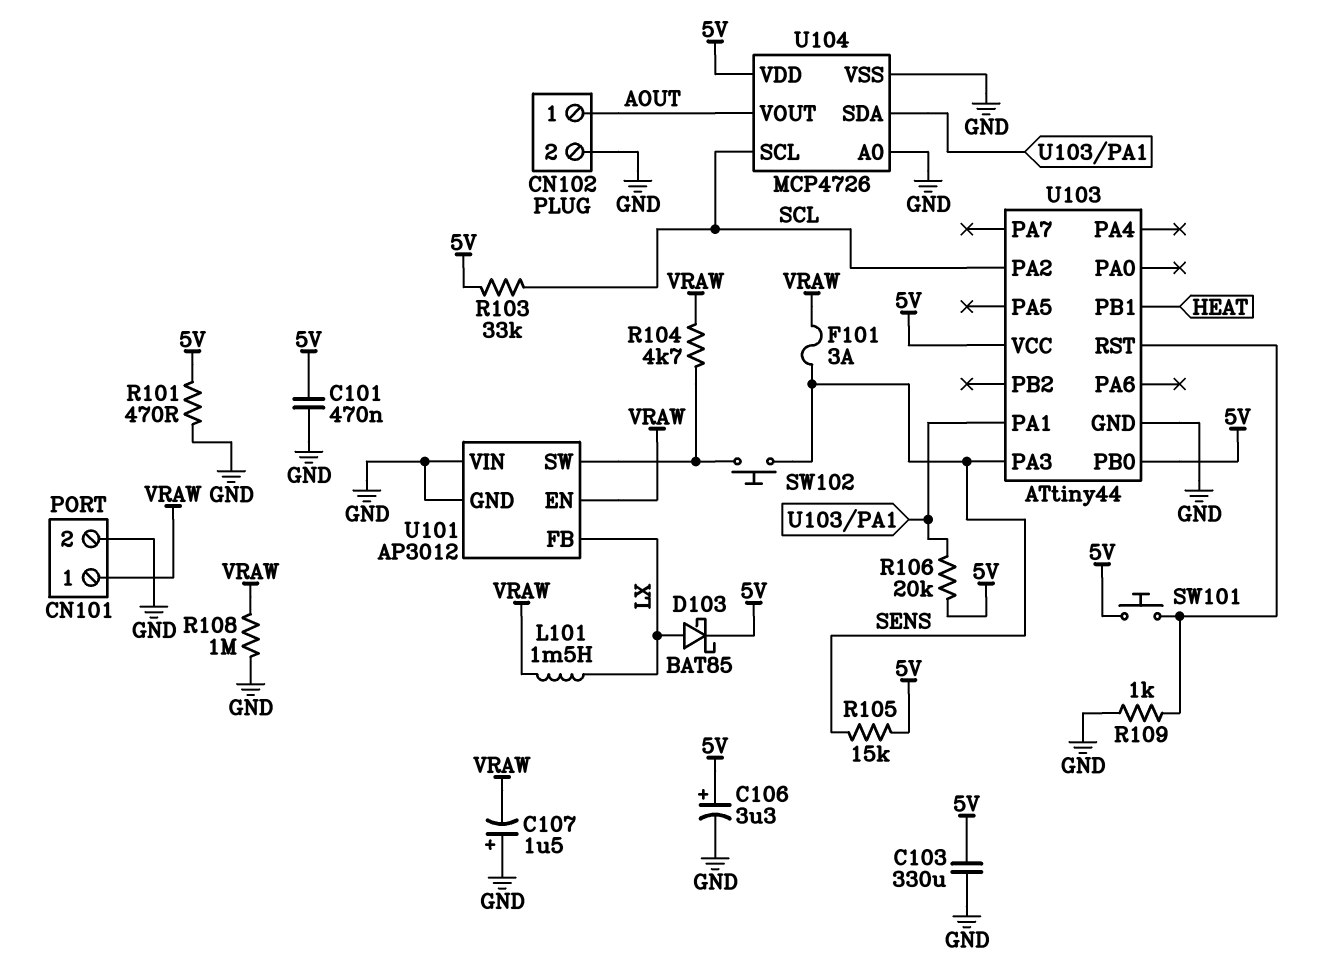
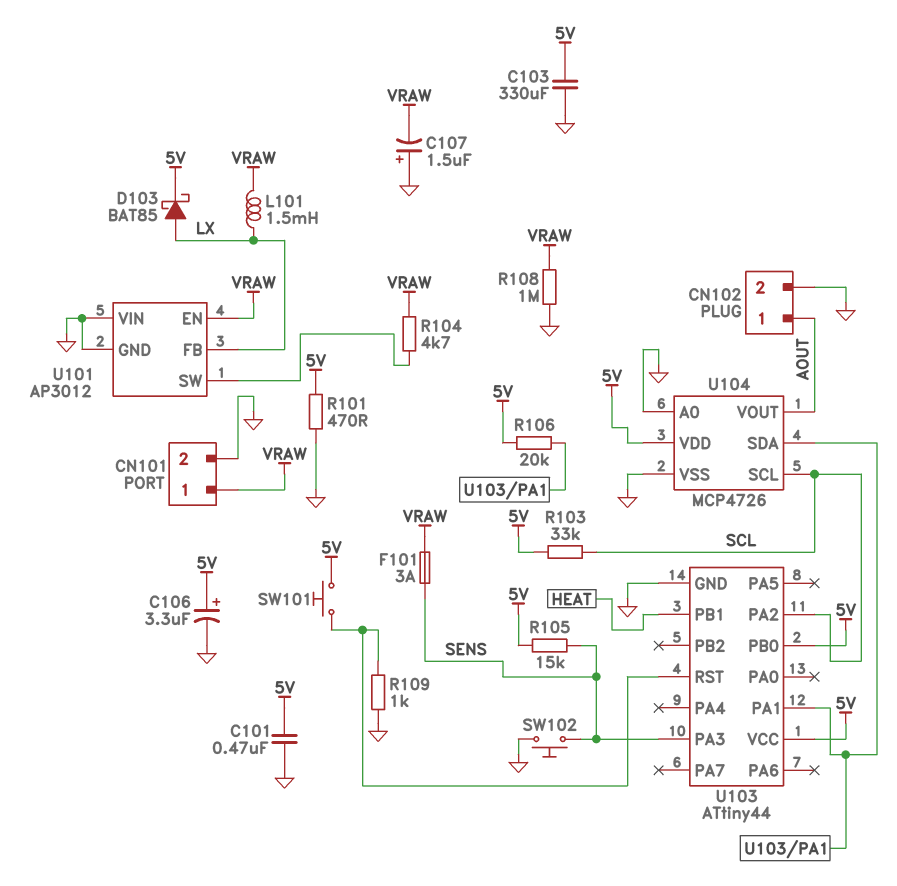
SW102: button (SENS, U101/SW) -> button (GND, SENS)

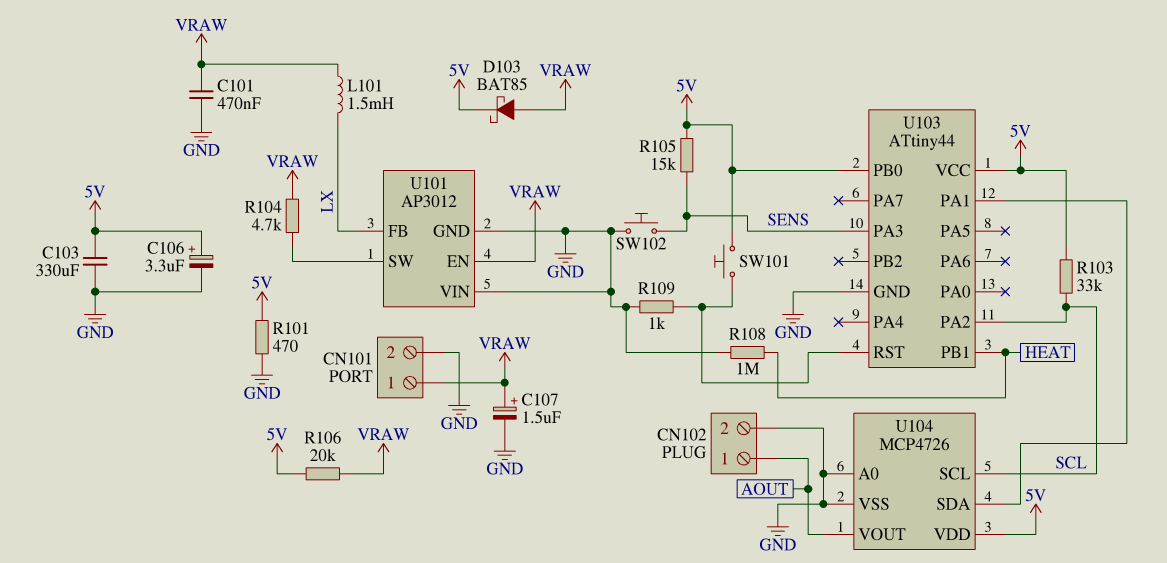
C101: 470nF (5V, GND) -> 470nF (GND, VRAW)
C107: 1.5uF (plus GND, minus VRAW) -> 1.5uF (plus VRAW, minus GND)
D103: schottky BAT85 (A LX, K 5V) -> schottky BAT85 (A VRAW, K 5V)
F101: 3A (SENS, VRAW) -> none
R106: 20k (5V, U103/PA1) -> 20k (5V, VRAW)
R108: 1M (GND, VRAW) -> 1M (GND, HEAT)

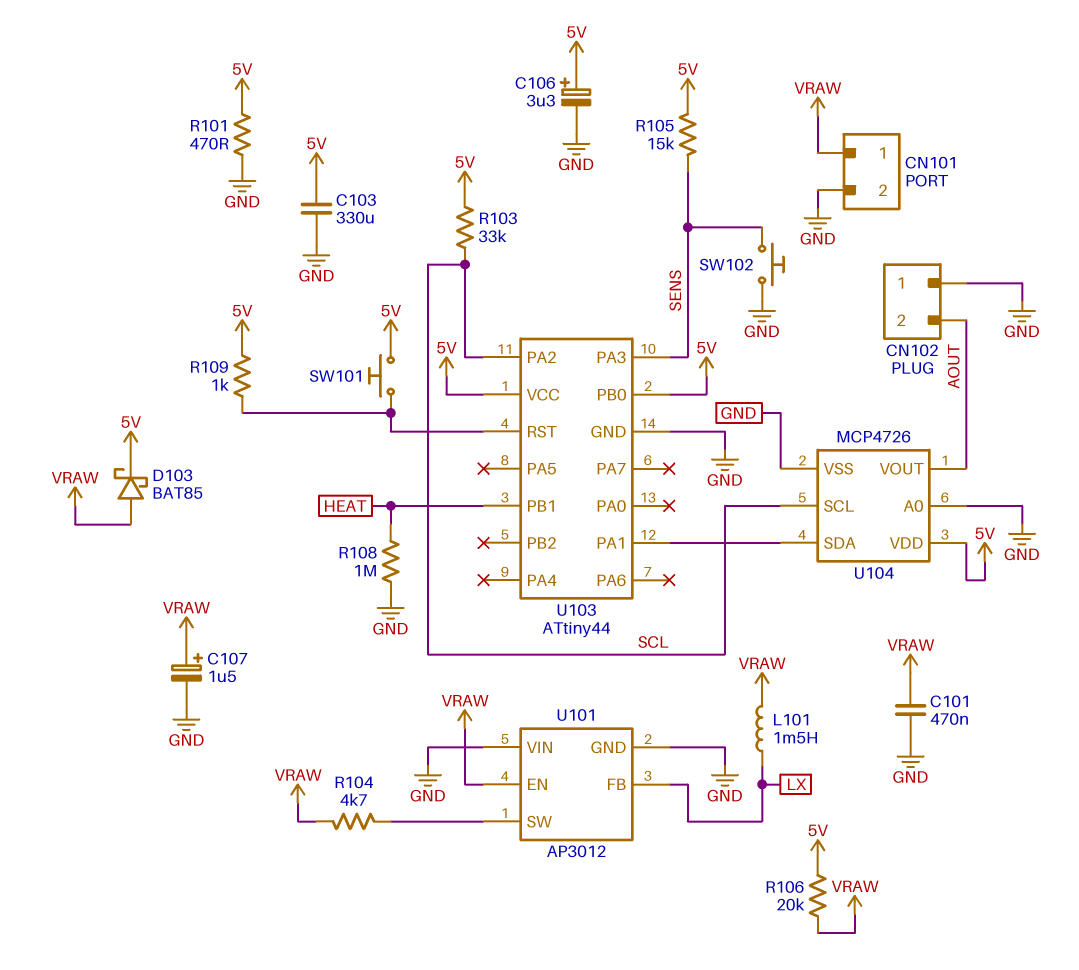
CN102 pin 1: AOUT -> GND
CN102 pin 2: GND -> AOUT
R109: 1k (GND, U103/RST) -> 1k (5V, U103/RST)

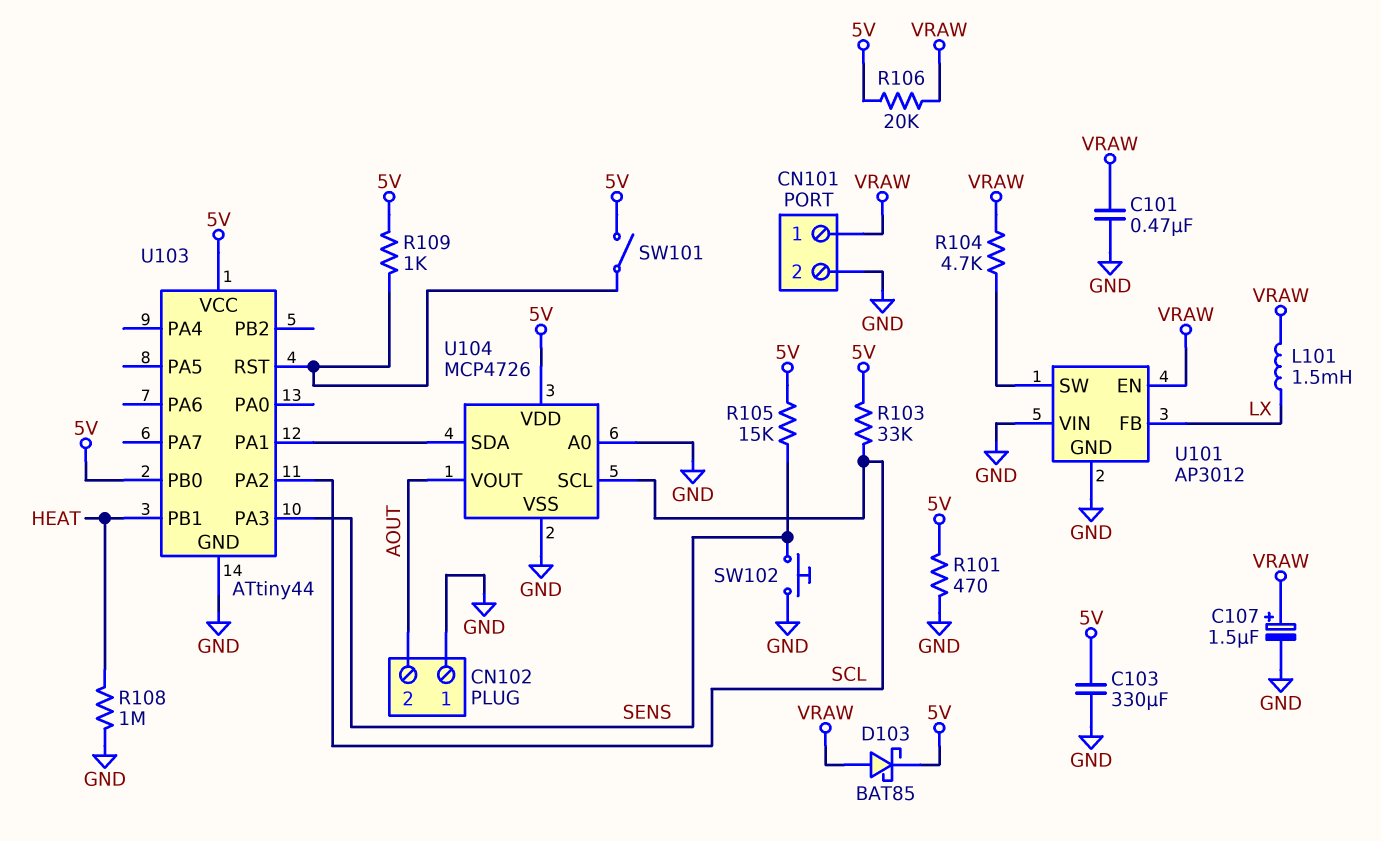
C106: 3.3uF (plus 5V, minus GND) -> none
SW101: button (5V, U103/RST) -> switch (5V, U103/RST)

